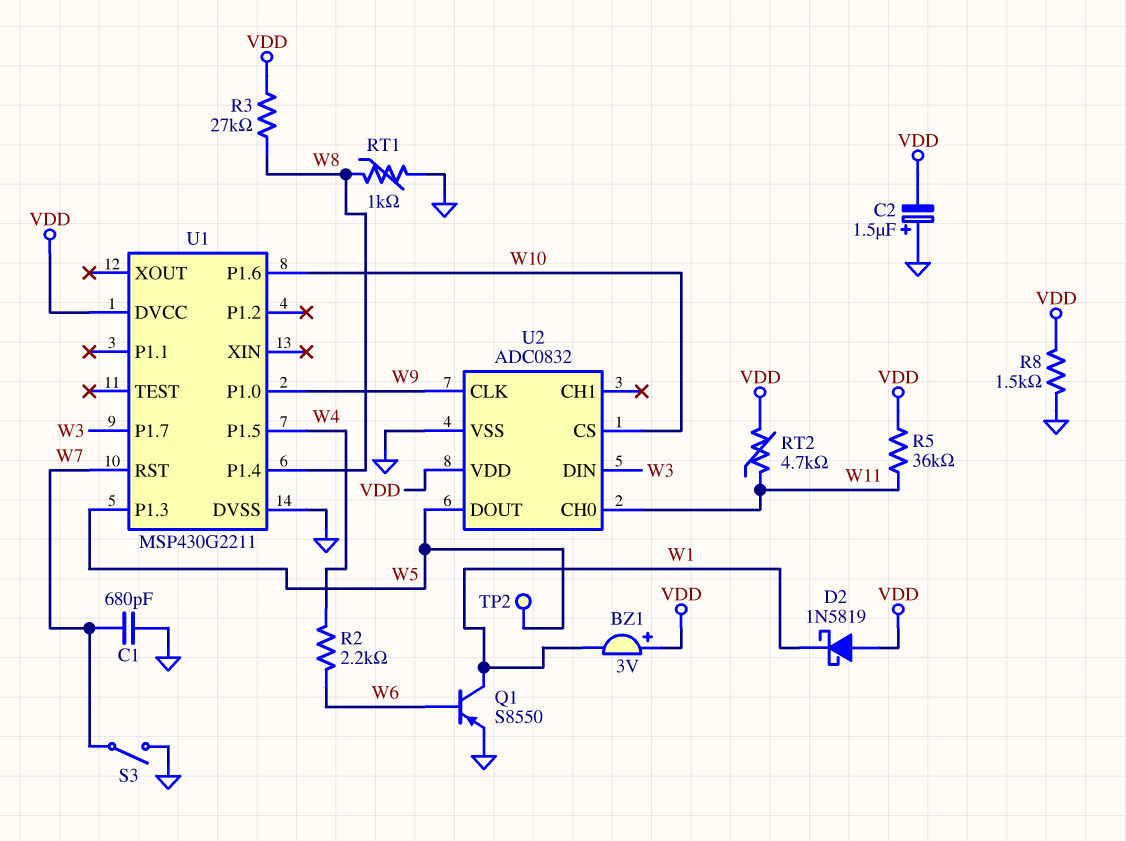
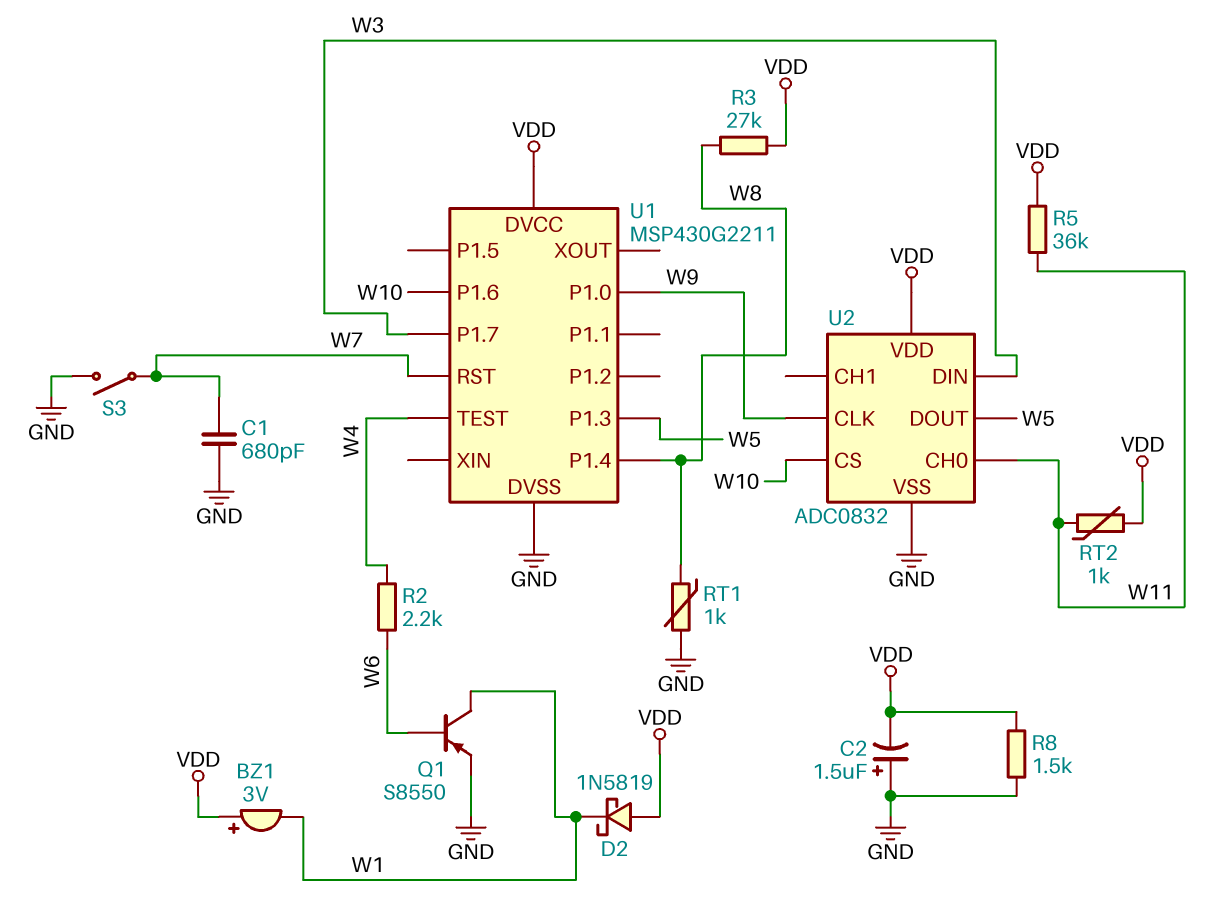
RT2: 4.7k (VDD, W11) -> 1k (VDD, W11)
TP2: test point (W5) -> none
U1 pin P1.5: W4 -> none
U1 pin TEST: none -> W4

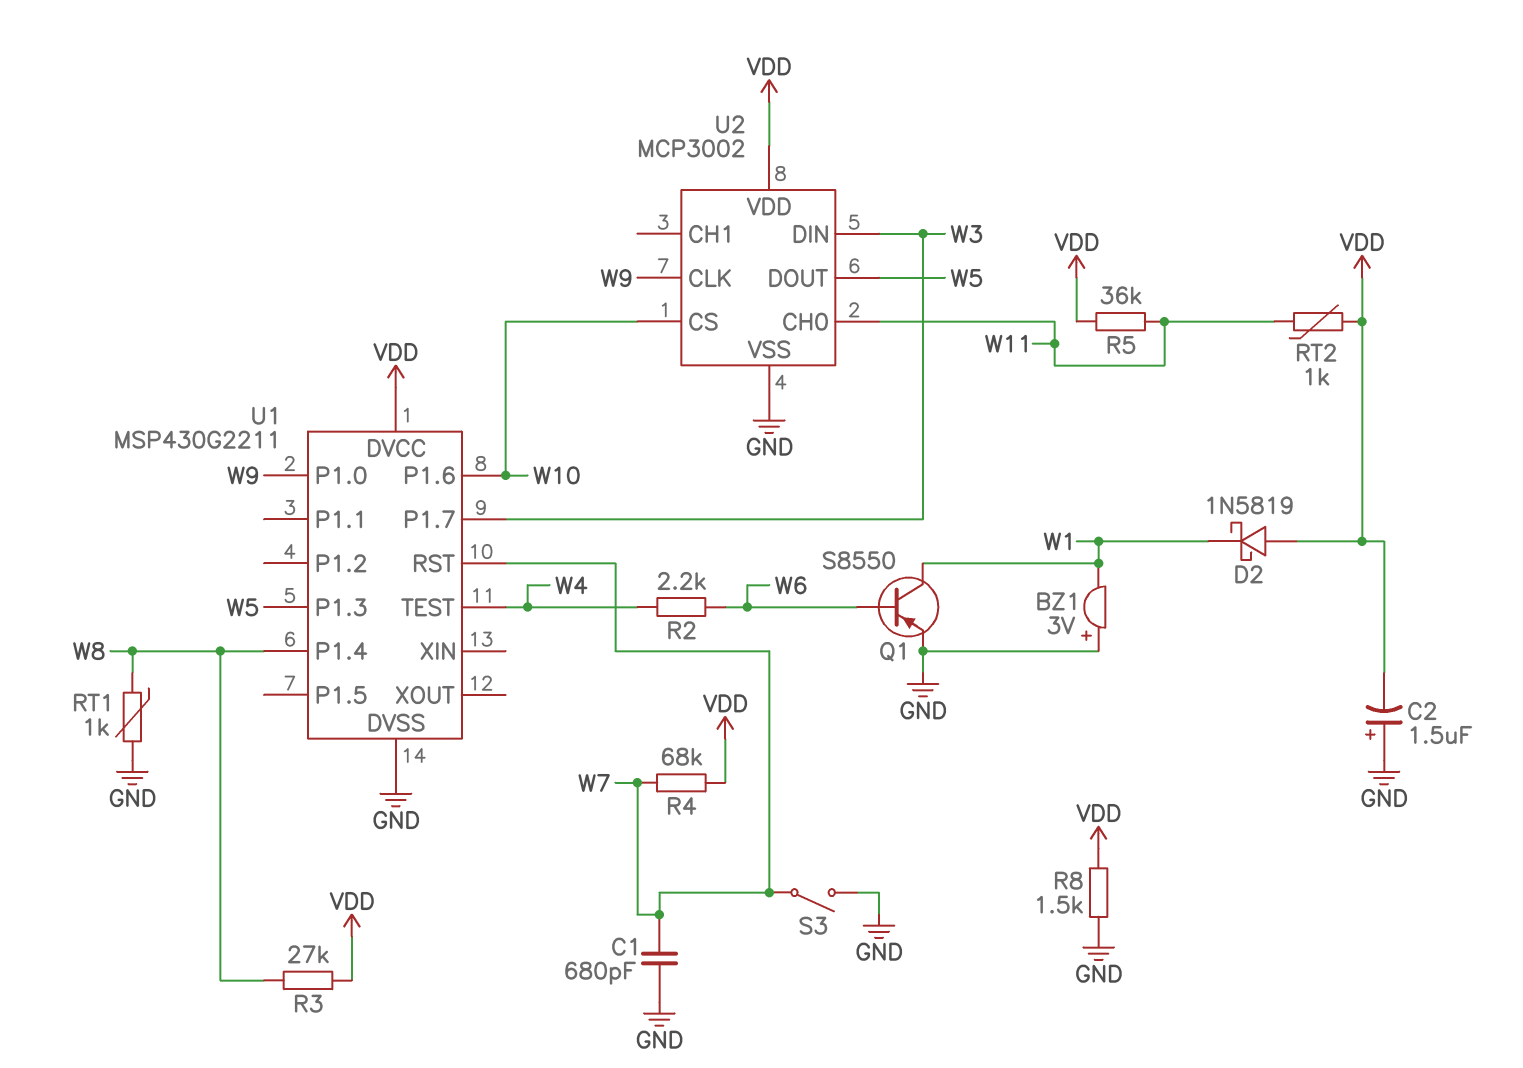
BZ1: buzzer 3V (plus VDD, minus W1) -> buzzer 3V (plus GND, minus W1)
R4: none -> 68k (VDD, W7)
U2: ADC0832 -> MCP3002

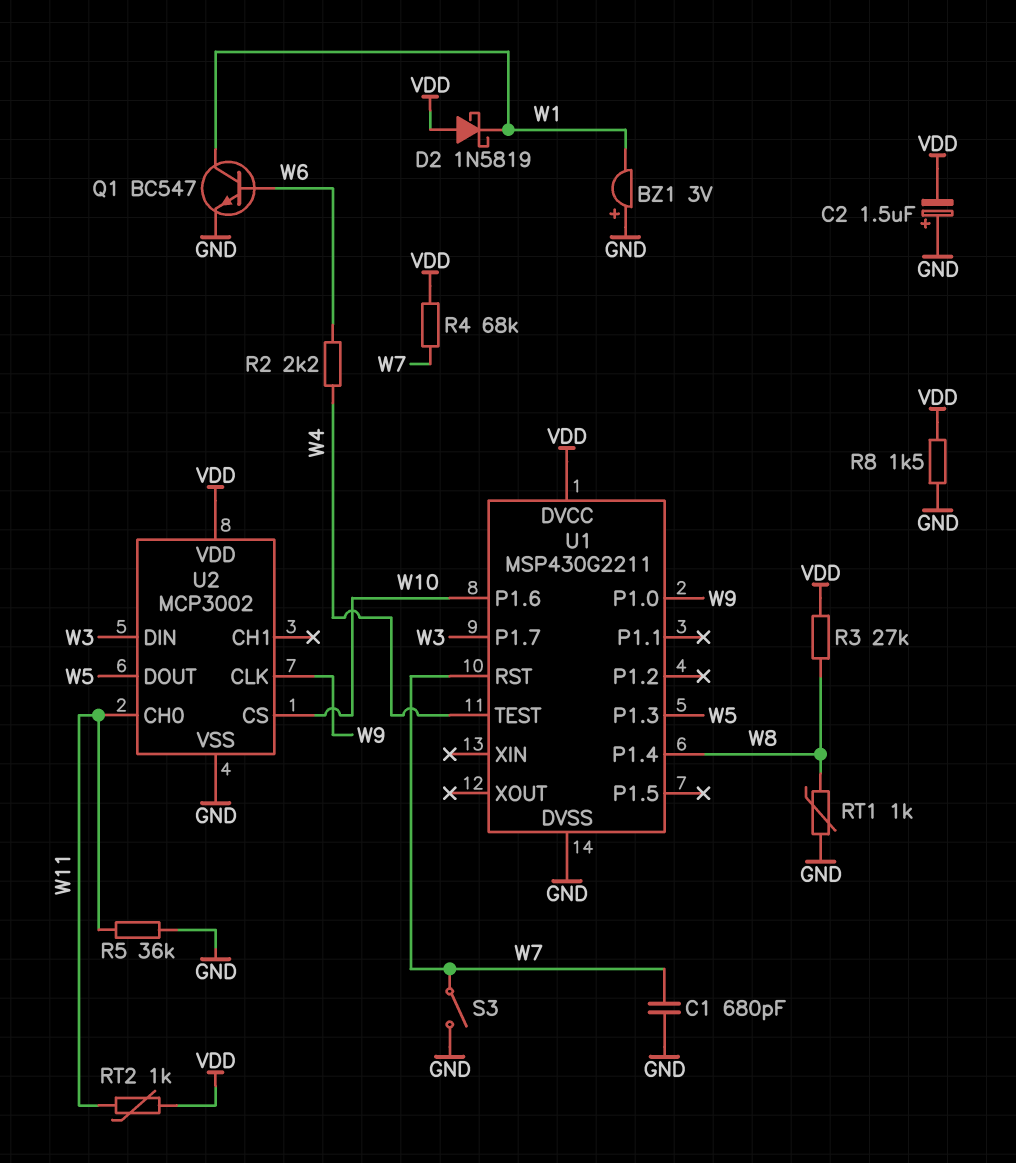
Q1: PNP S8550 (B W6, C W1, E GND) -> NPN BC547 (B W6, C W1, E GND)
R5: 36k (VDD, W11) -> 36k (GND, W11)

